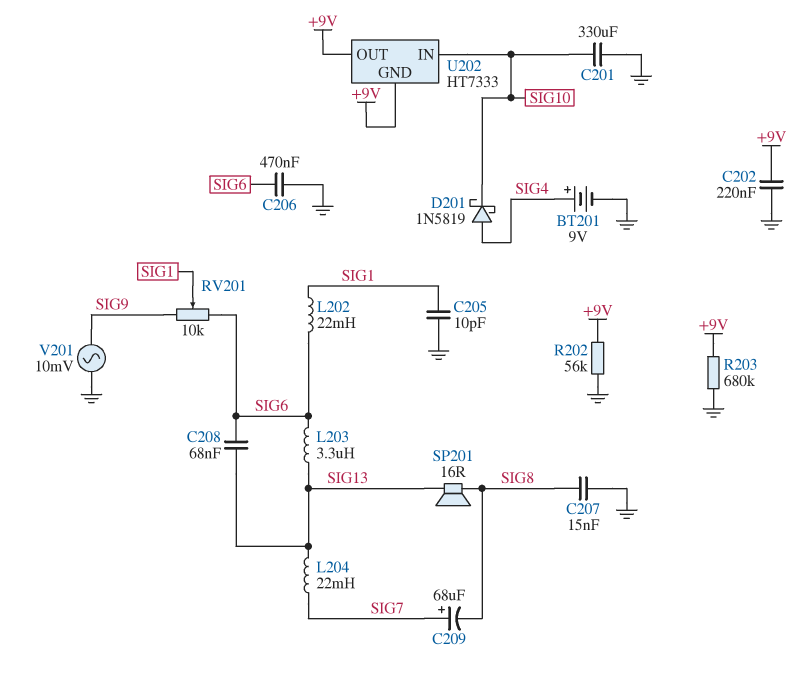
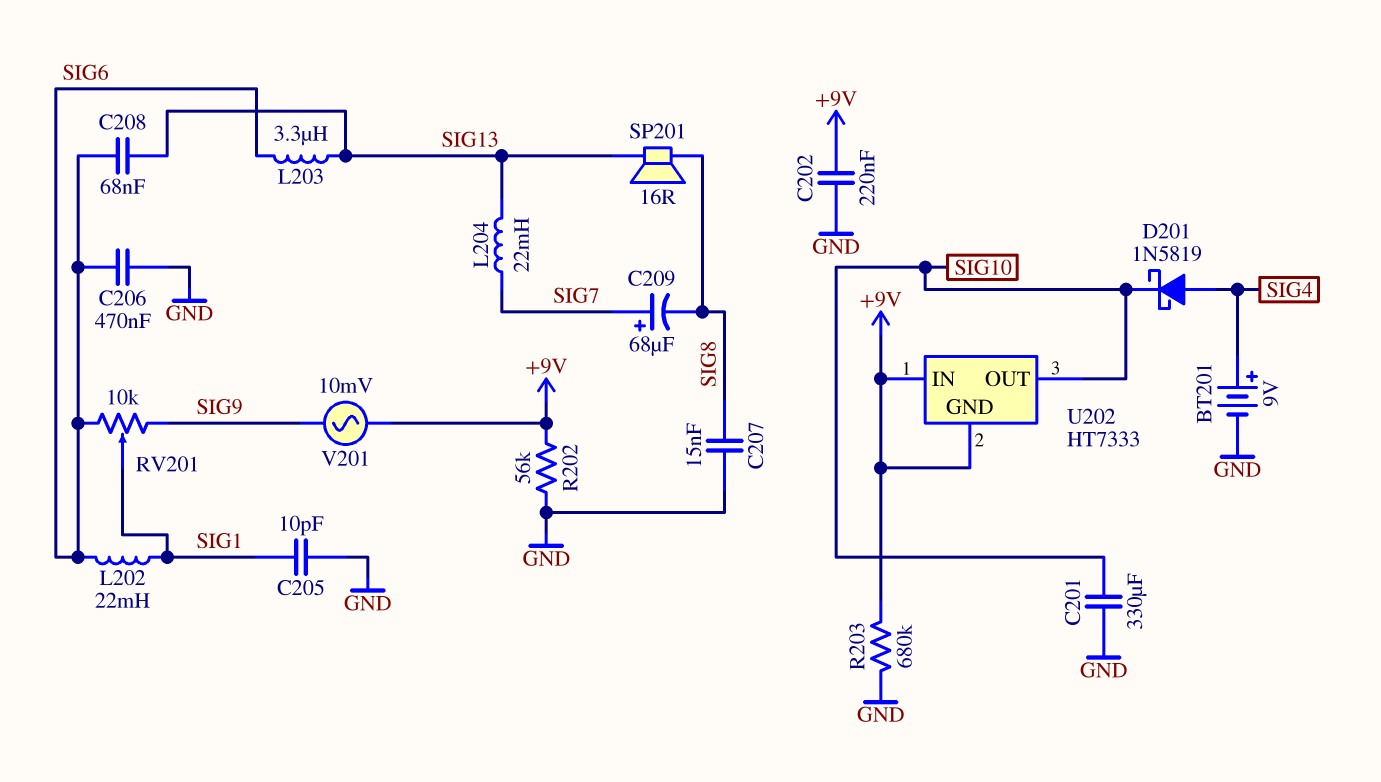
U202 pin IN: SIG10 -> +9V
U202 pin OUT: +9V -> SIG10
V201: AC 10mV (GND, SIG9) -> AC 10mV (+9V, SIG9)

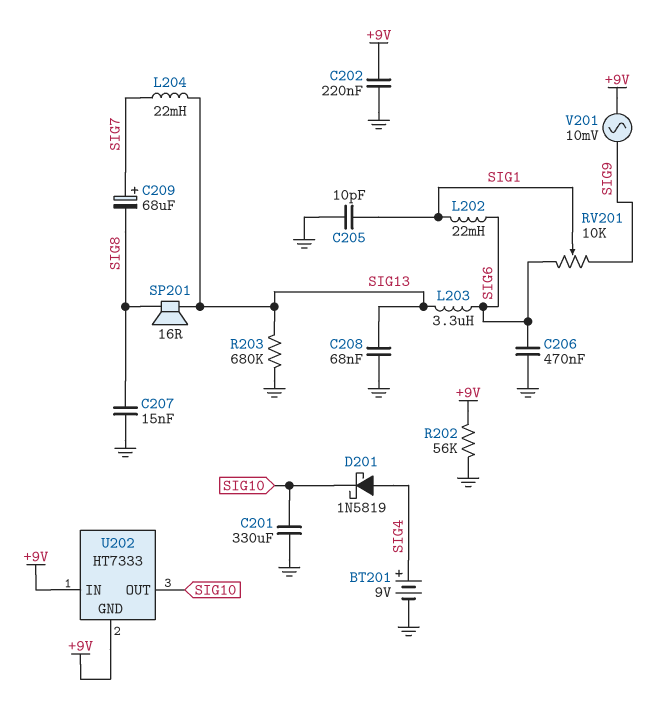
C208: 68nF (SIG6, SIG13) -> 68nF (GND, SIG13)
R203: 680k (+9V, GND) -> 680k (GND, SIG13)

